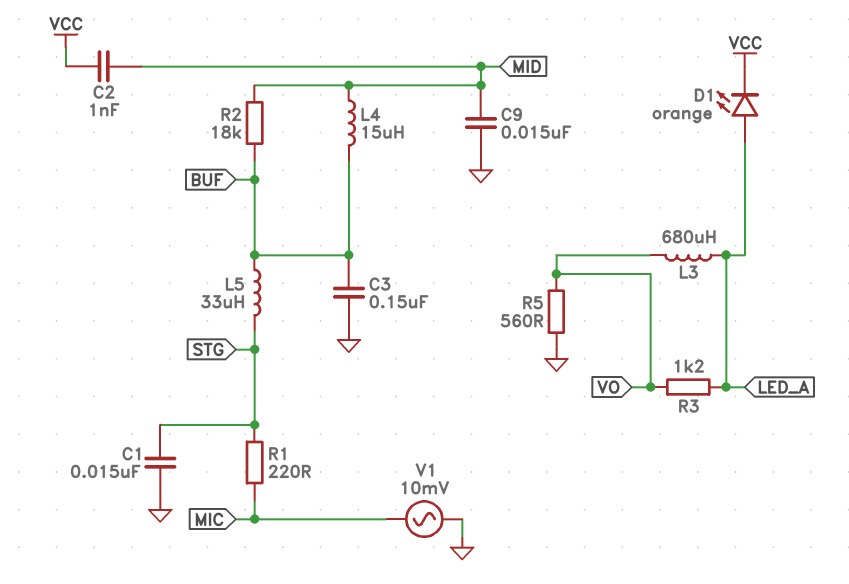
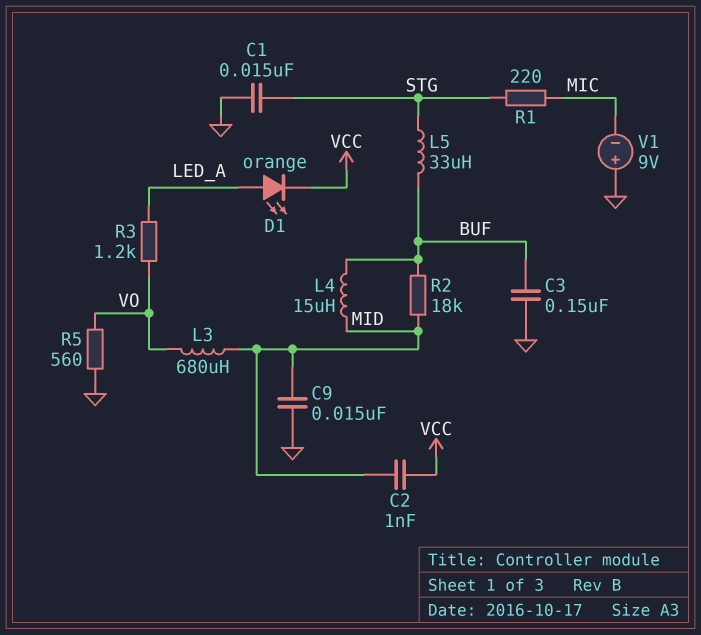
L3: 680uH (LED_A, VO) -> 680uH (MID, VO)
V1: AC 10mV (GND, MIC) -> 9V (plus GND, minus MIC)

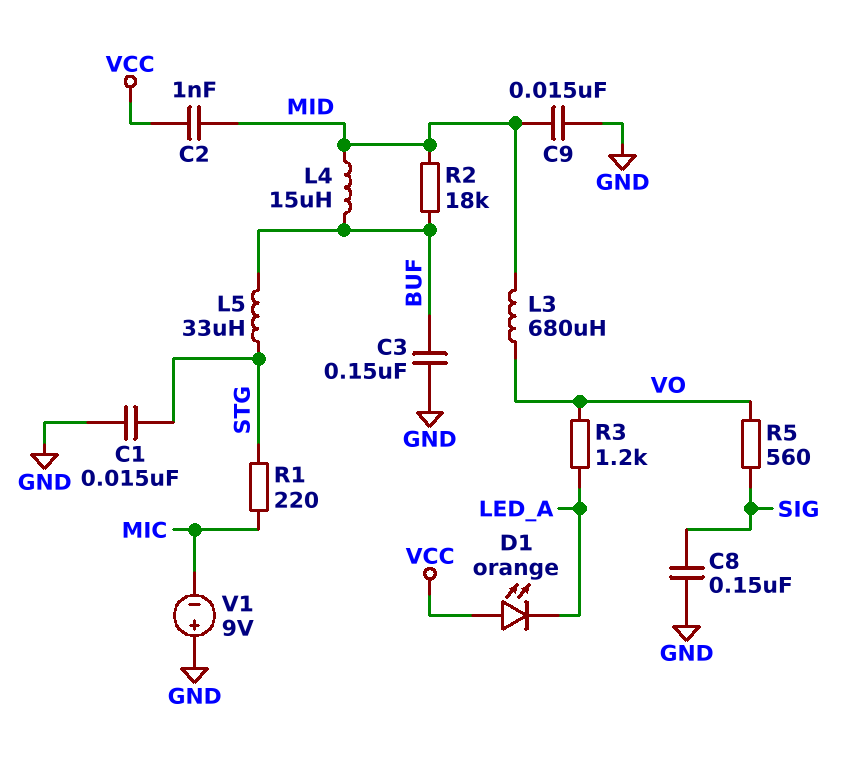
C8: none -> 150nF (GND, SIG)
D1: LED orange (A LED_A, K VCC) -> LED orange (A VCC, K LED_A)
R5: 560 (GND, VO) -> 560 (SIG, VO)

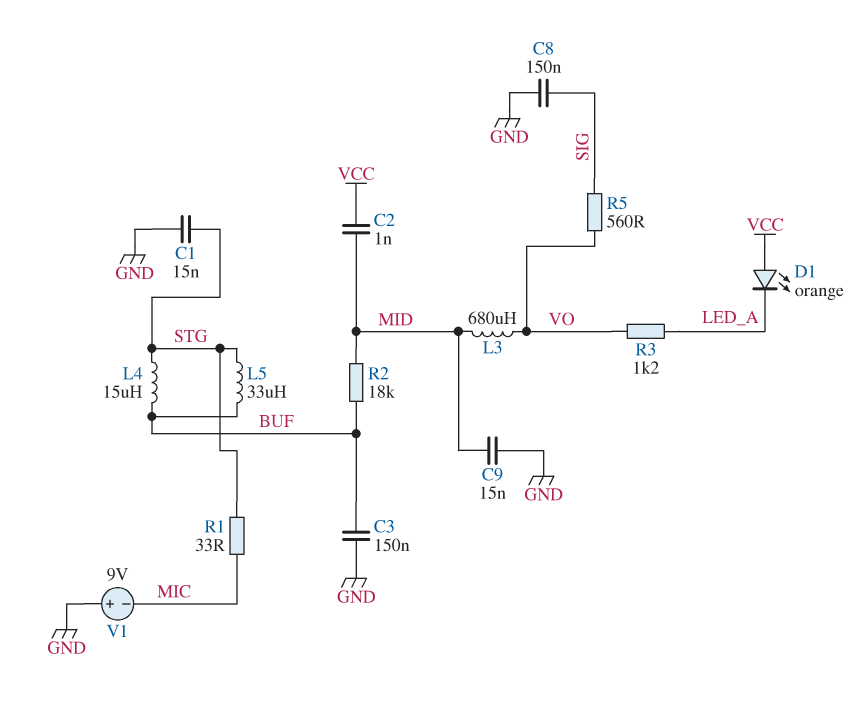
L4: 15uH (BUF, MID) -> 15uH (BUF, STG)
R1: 220 (MIC, STG) -> 33 (MIC, STG)

